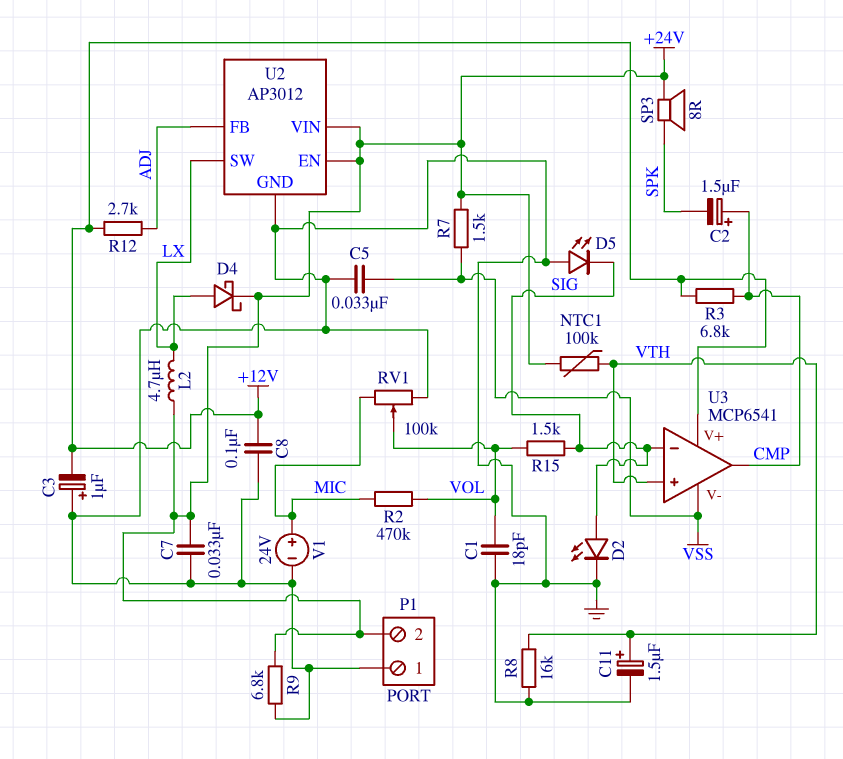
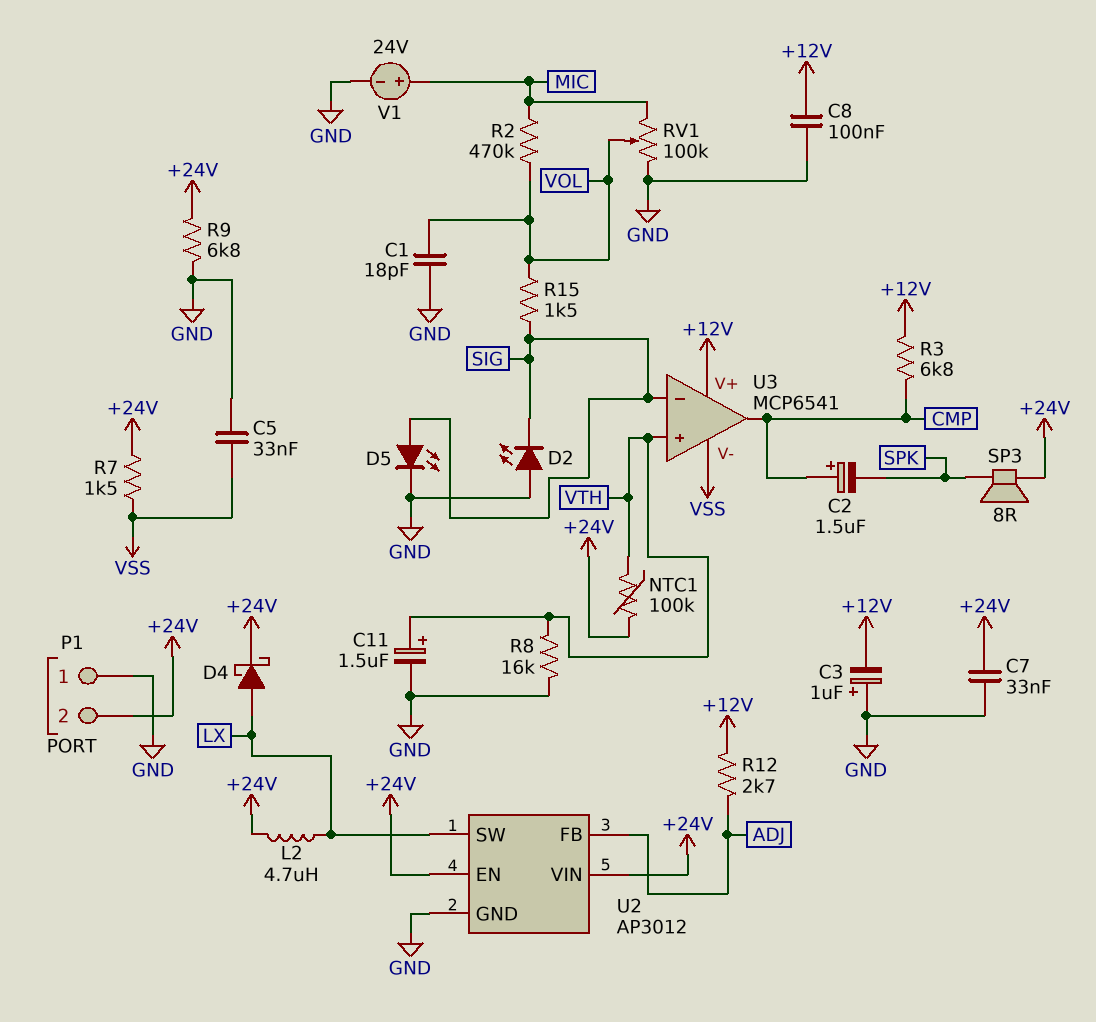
D2: LED (A SIG, K GND) -> LED (A GND, K SIG)
D5: LED (A GND, K SIG) -> LED (A SIG, K GND)

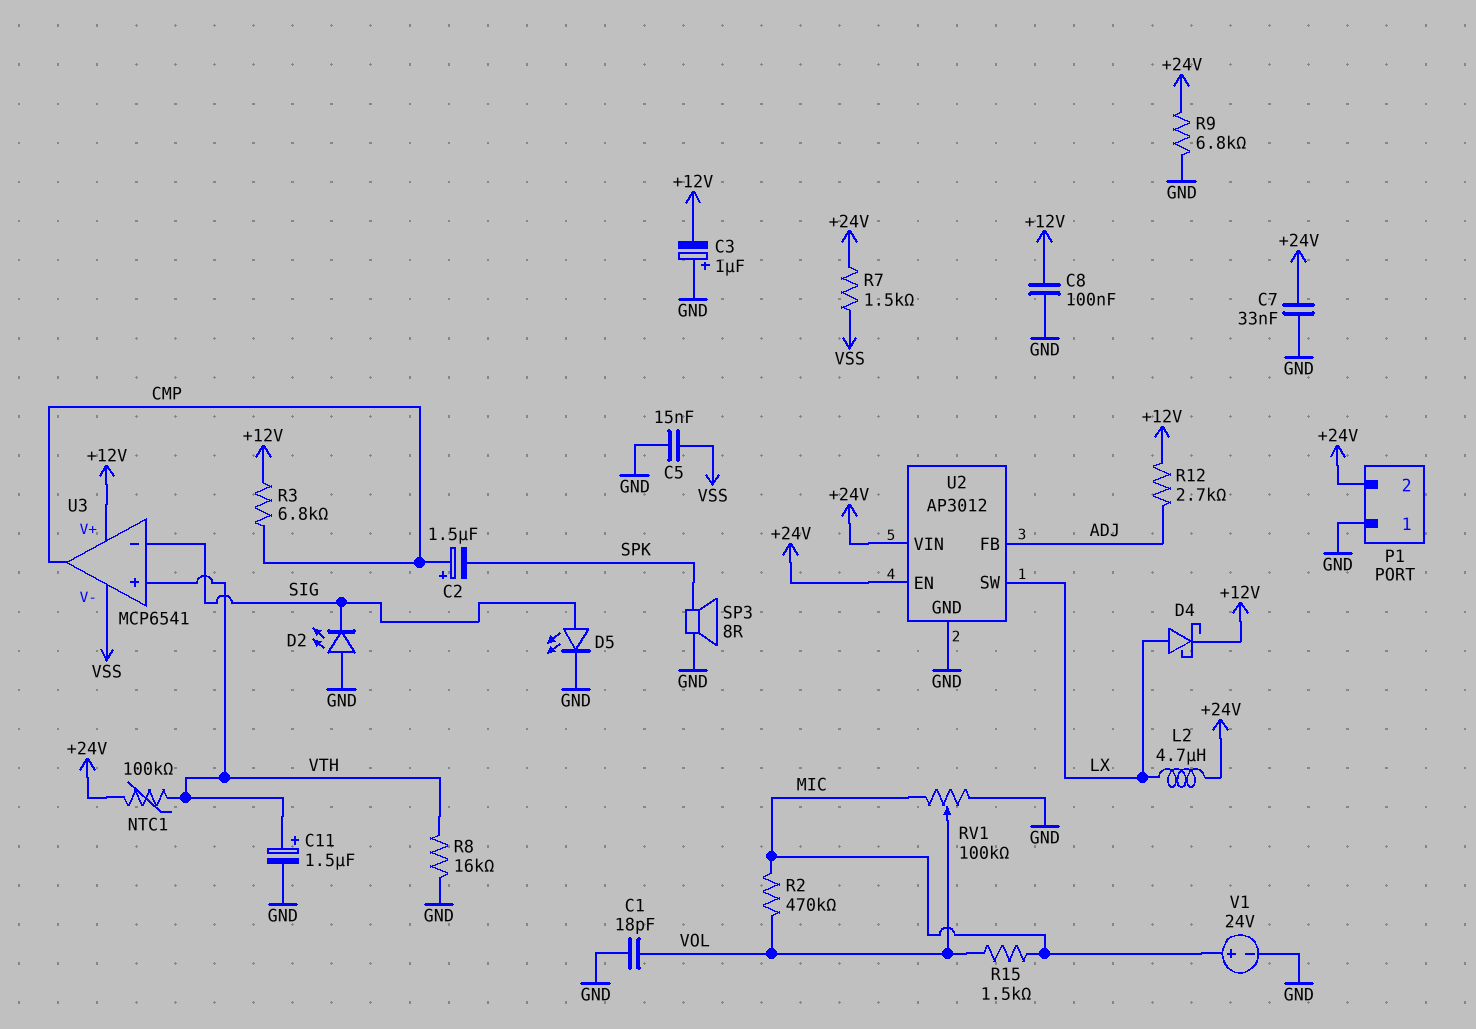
C5: 33nF (GND, VSS) -> 15nF (GND, VSS)
D4: schottky (A LX, K +24V) -> schottky (A LX, K +12V)
R15: 1.5k (SIG, VOL) -> 1.5k (MIC, VOL)
SP3: speaker 8R (+24V, SPK) -> speaker 8R (GND, SPK)

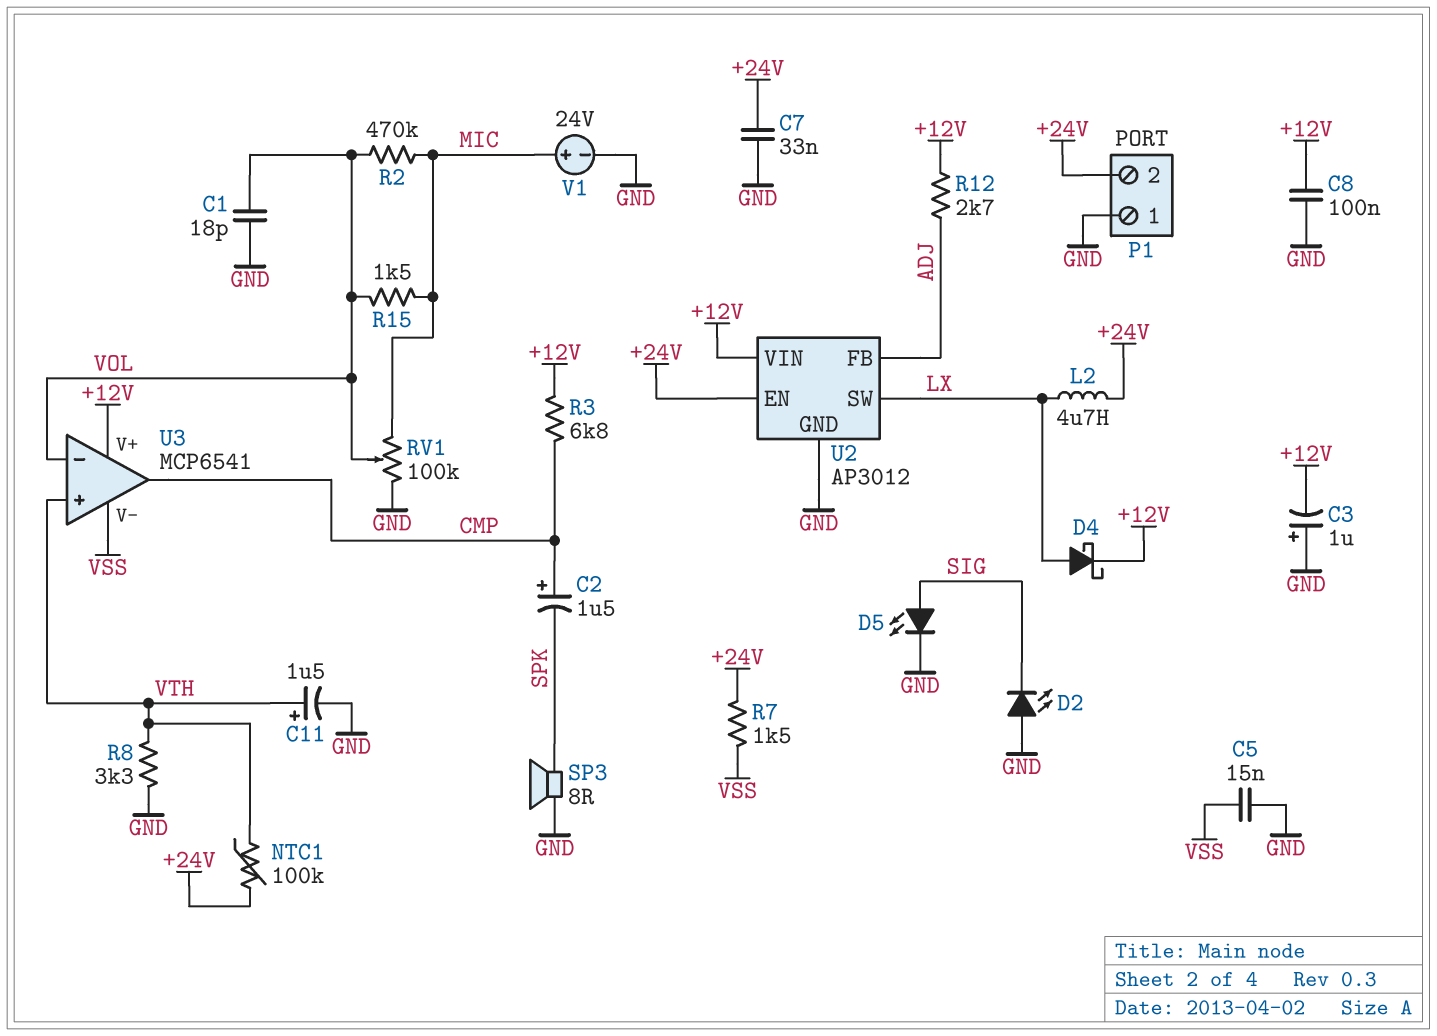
R8: 16k (GND, VTH) -> 3.3k (GND, VTH)
R9: 6.8k (+24V, GND) -> none
U2 pin VIN: +24V -> +12V
U3 pin in-: SIG -> VOL

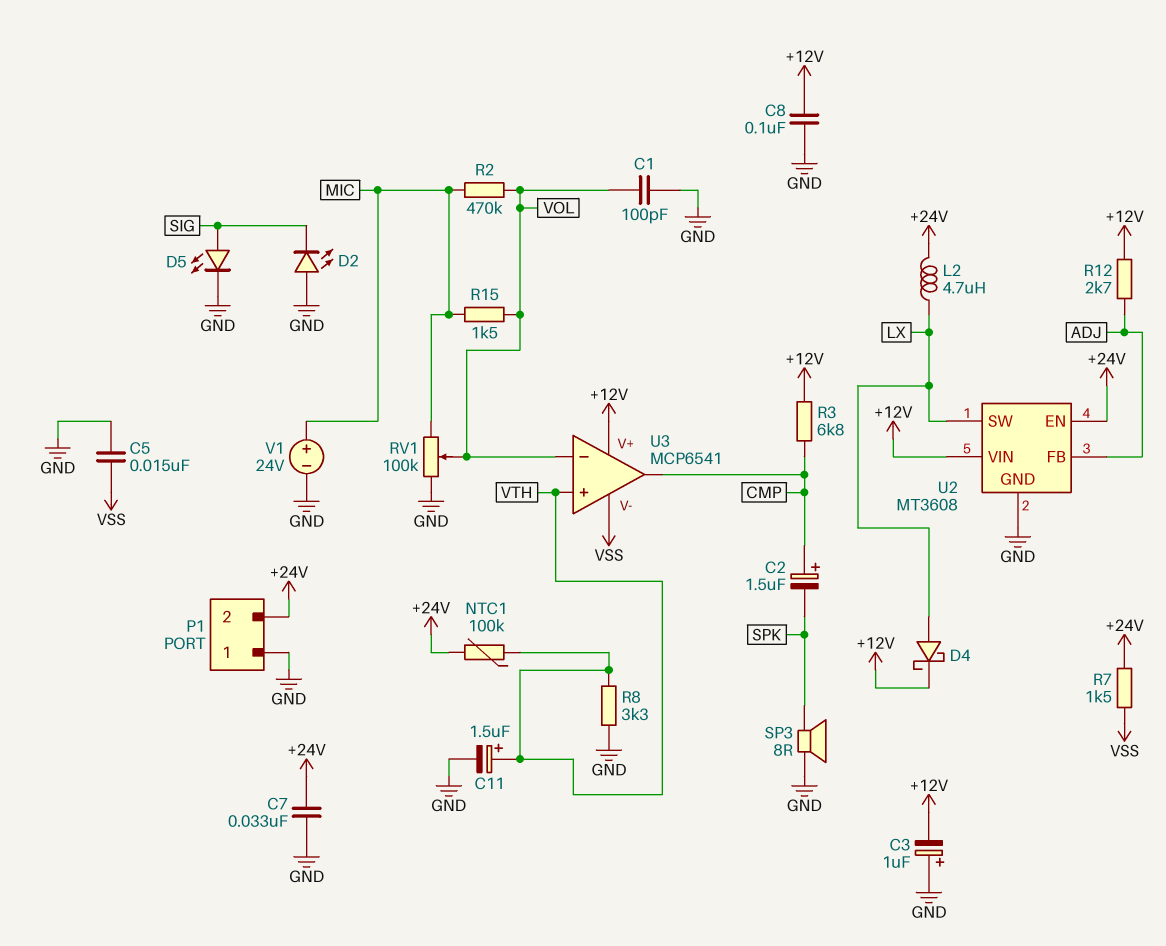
C1: 18pF (GND, VOL) -> 100pF (GND, VOL)
U2: AP3012 -> MT3608

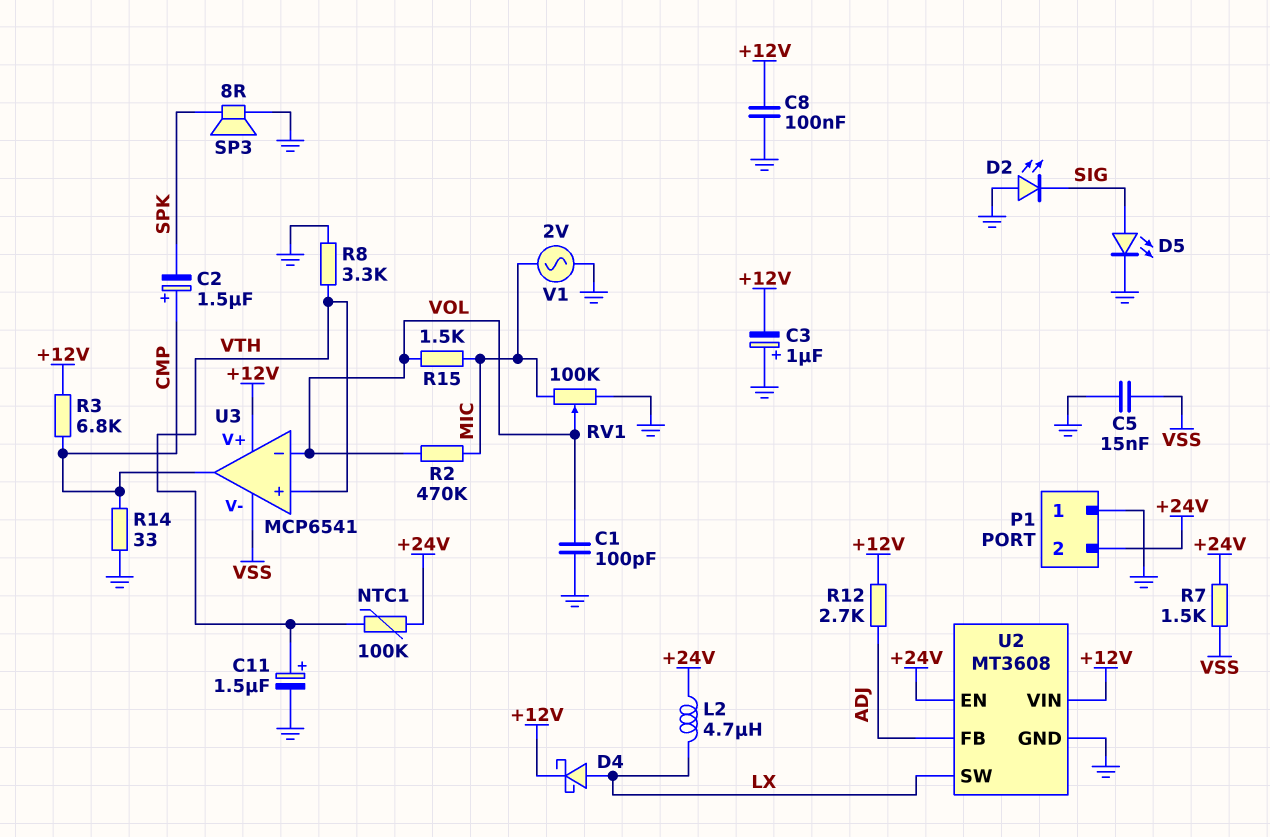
C7: 33nF (+24V, GND) -> none
R14: none -> 33 (CMP, GND)
V1: 24V (plus MIC, minus GND) -> AC 2V (GND, MIC)

